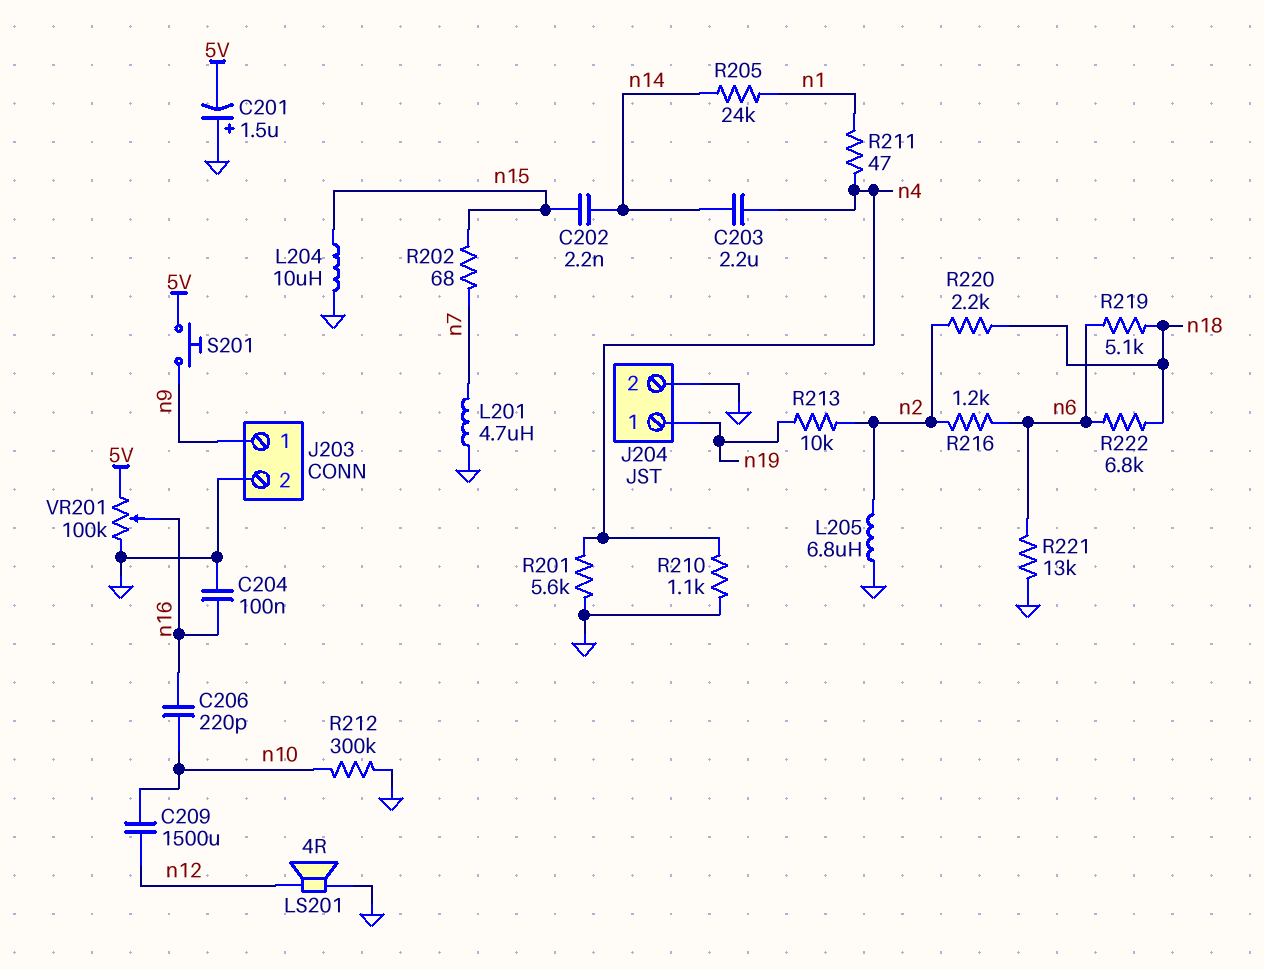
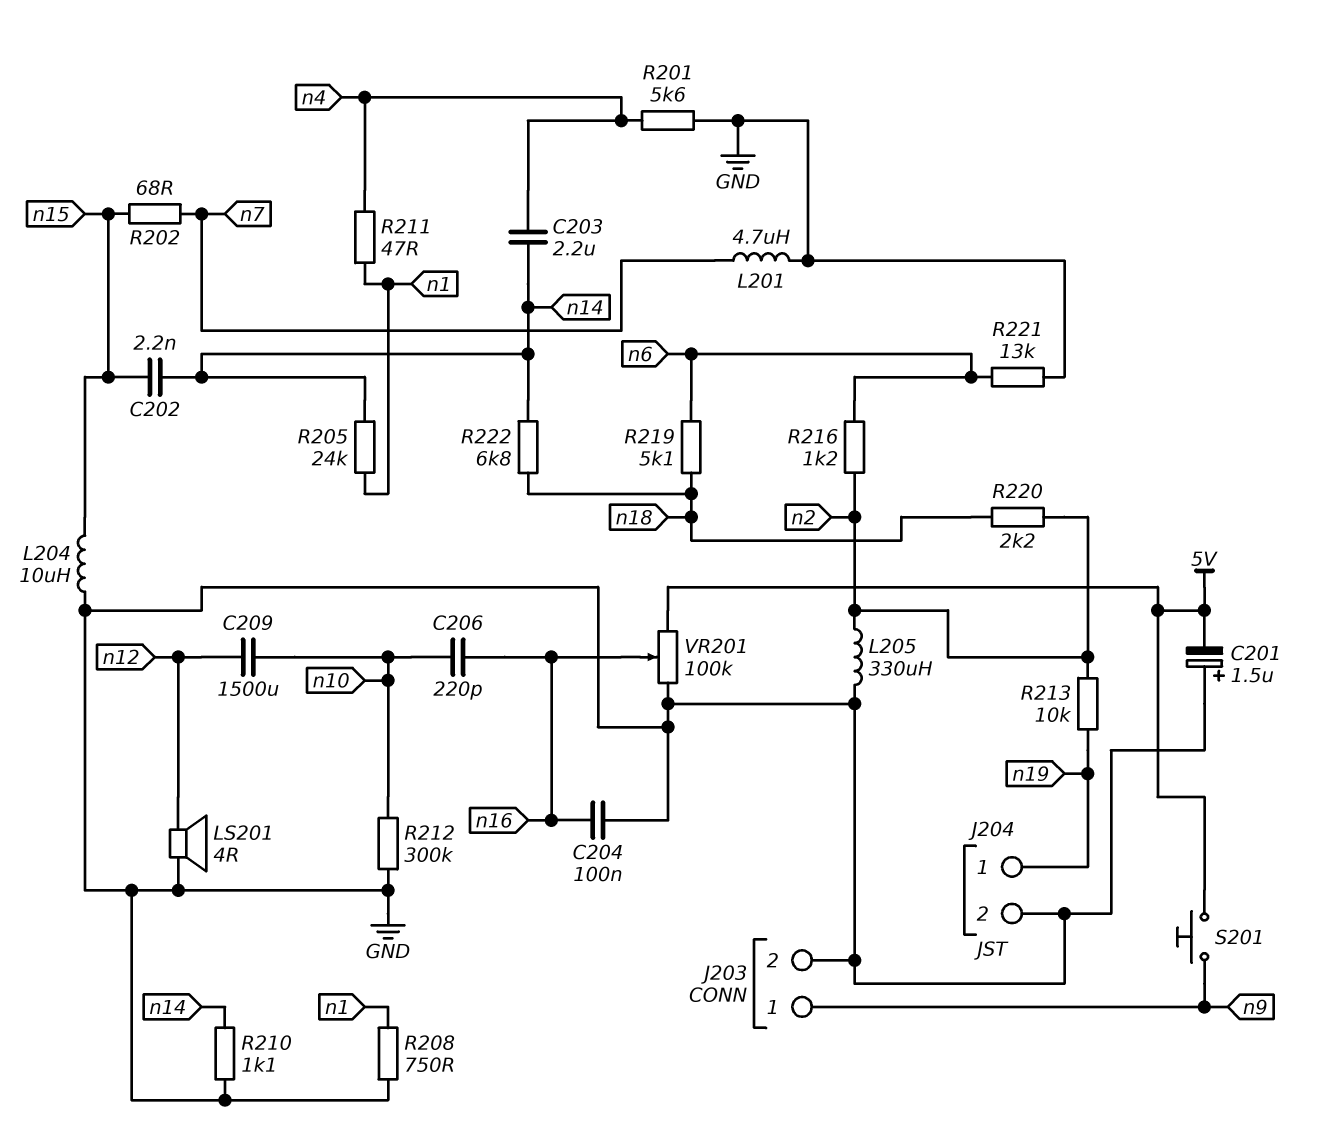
L205: 6.8uH (GND, n2) -> 330uH (GND, n2)
R208: none -> 750 (GND, n1)
R210: 1.1k (GND, n4) -> 1.1k (GND, n14)
R222: 6.8k (n6, n18) -> 6.8k (n14, n18)

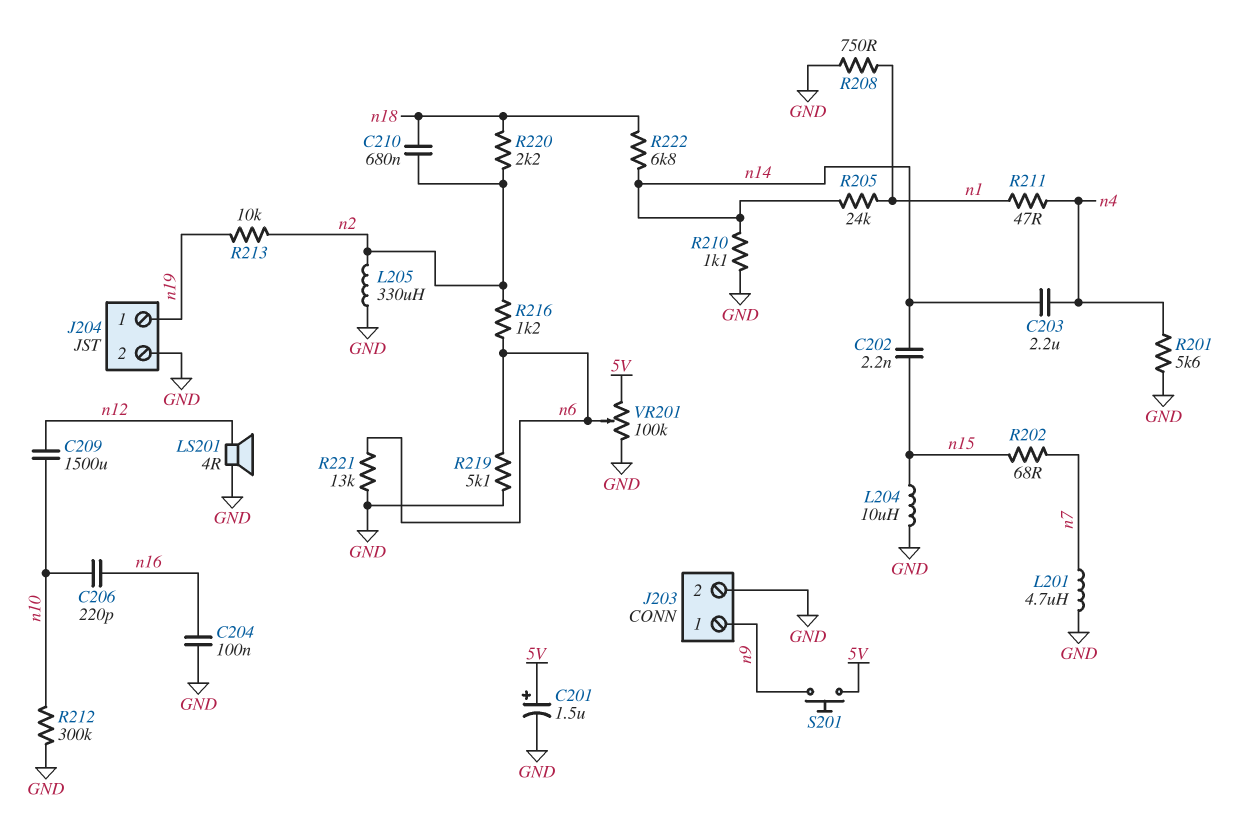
C201: 1.5uF (plus GND, minus 5V) -> 1.5uF (plus 5V, minus GND)
C210: none -> 680nF (n2, n18)
R219: 5.1k (n6, n18) -> 5.1k (GND, n6)
VR201: 100k (5V, GND, wiper n16) -> 100k (5V, GND, wiper n6)

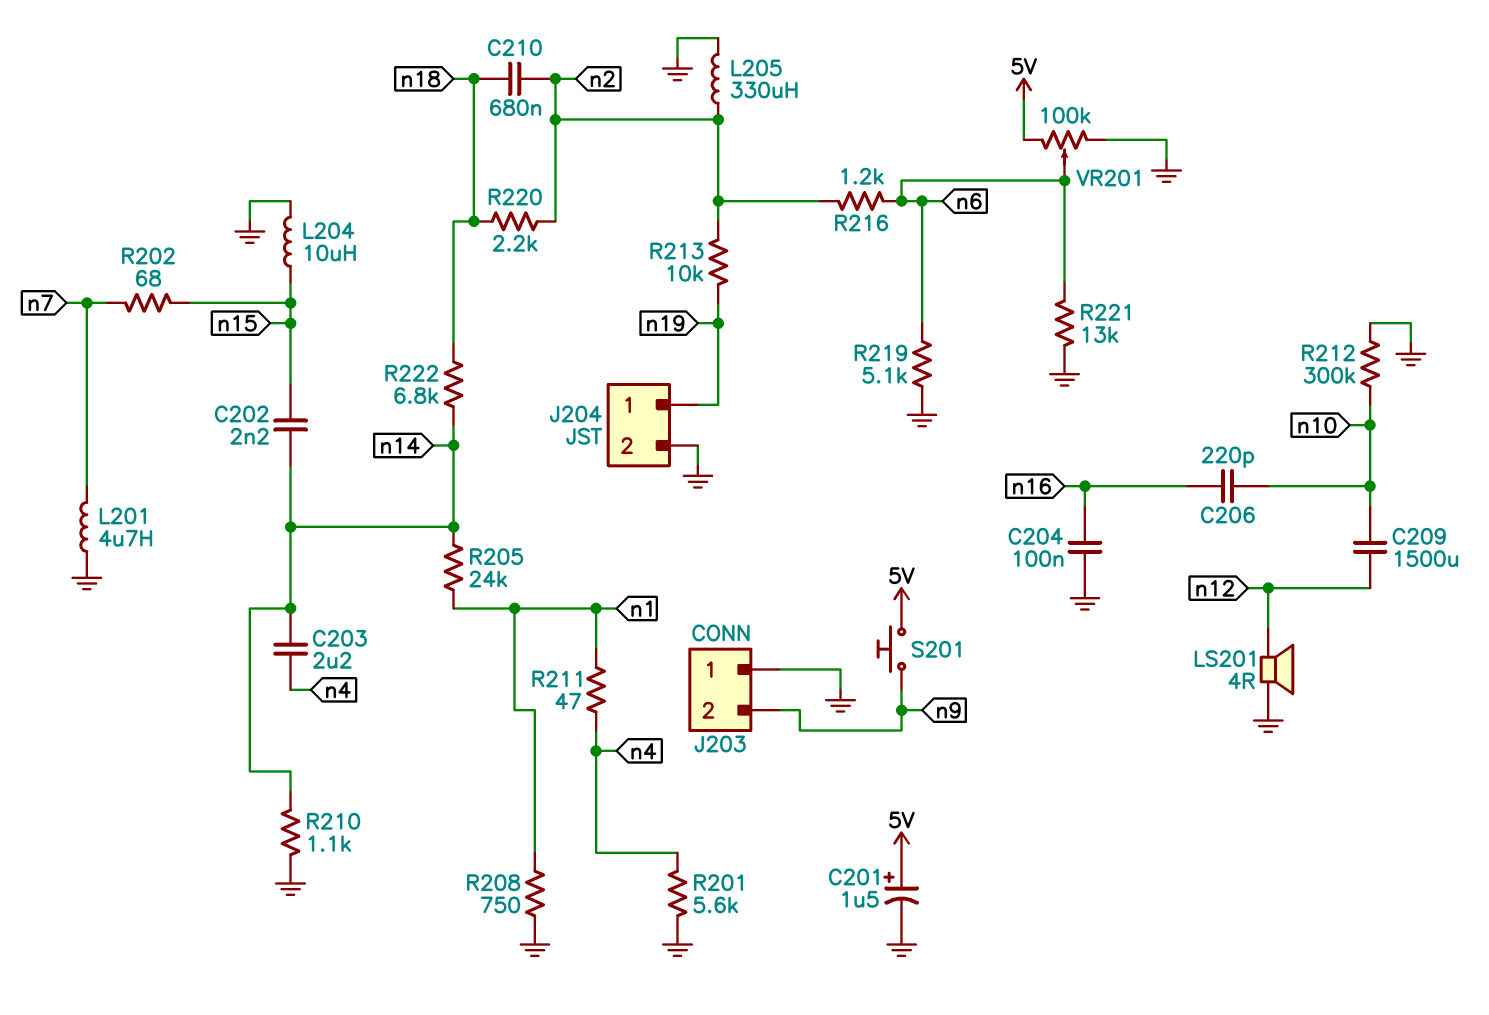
J203 pin 1: n9 -> GND
J203 pin 2: GND -> n9

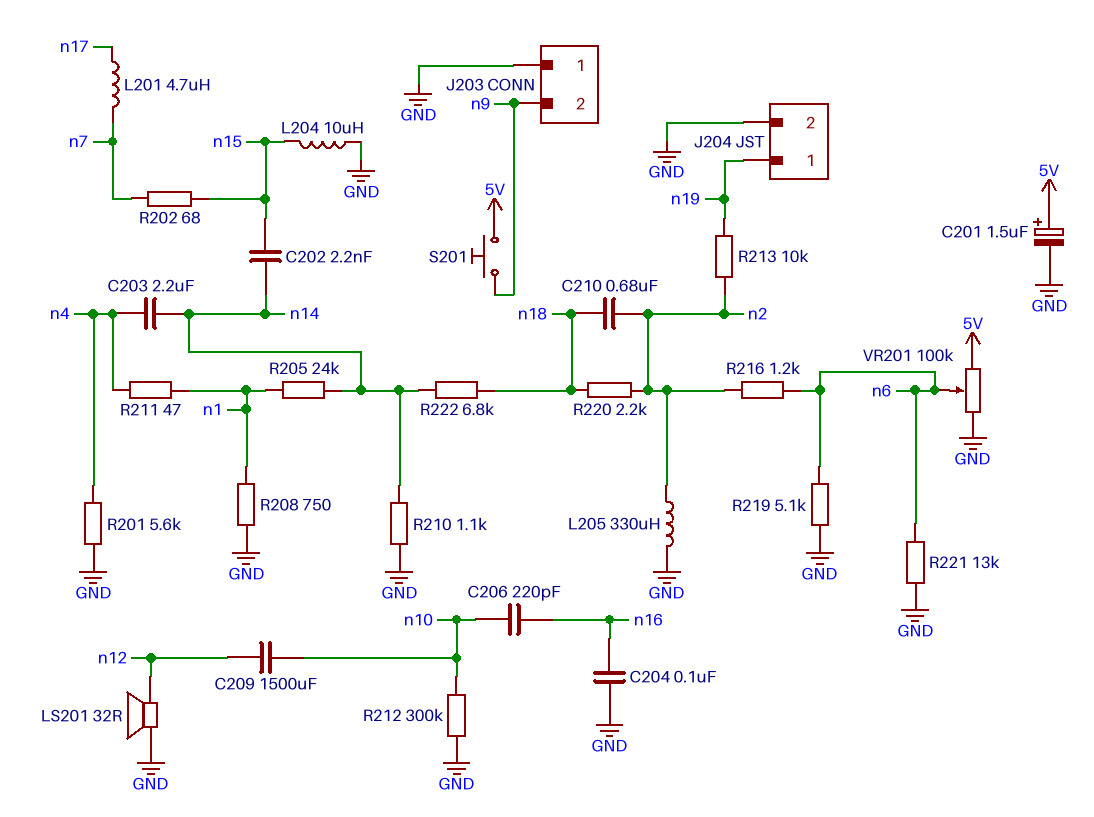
L201: 4.7uH (GND, n7) -> 4.7uH (n7, n17)
LS201: speaker 4R (GND, n12) -> speaker 32R (GND, n12)

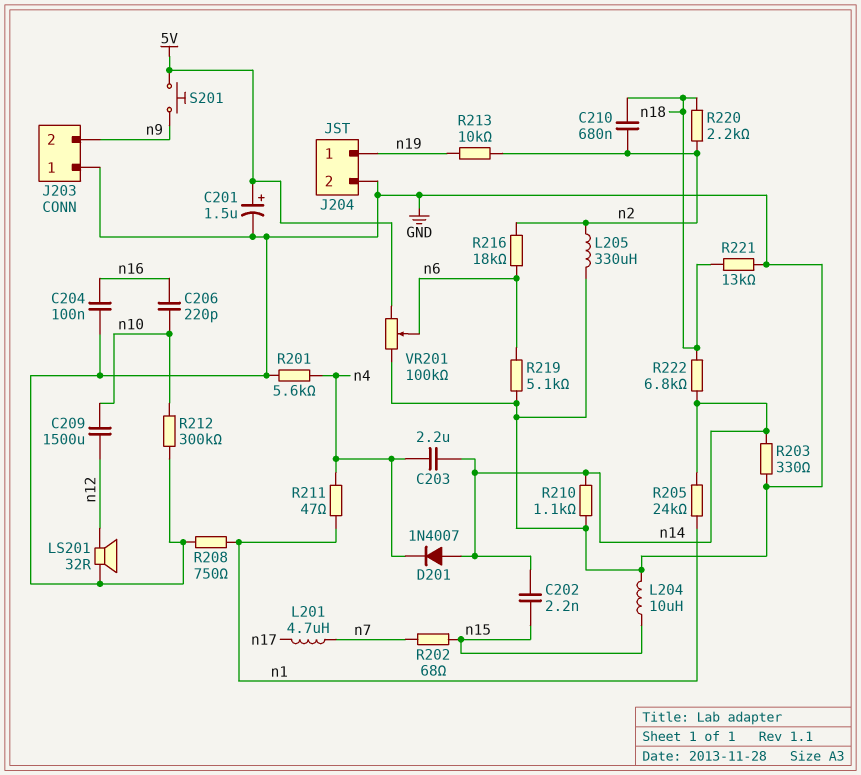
D201: none -> diode 1N4007 (A n14, K n4)
R203: none -> 330 (GND, n14)
R216: 1.2k (n2, n6) -> 18k (n2, n6)
R221: 13k (GND, n6) -> 13k (GND, n18)

